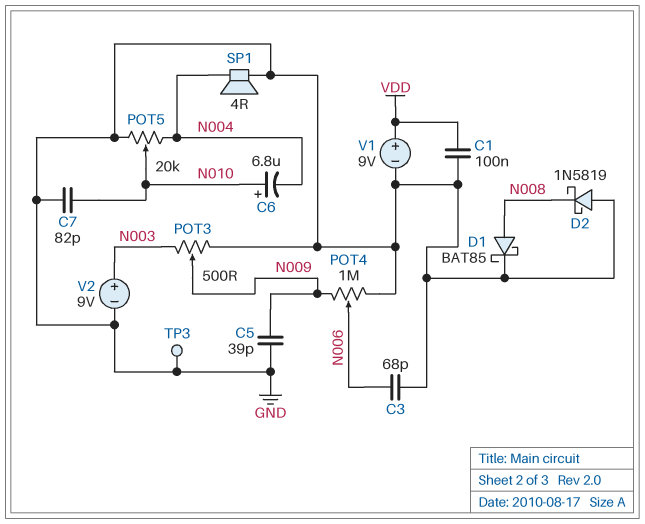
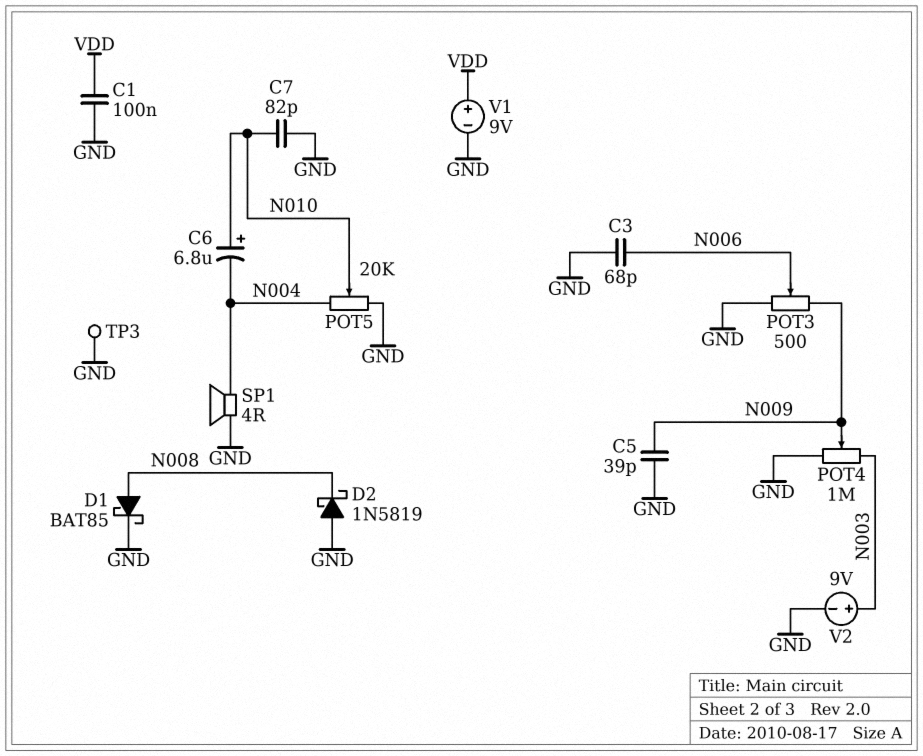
POT3: 500 (GND, N003, wiper N009) -> 500 (GND, N009, wiper N006)
POT4: 1M (GND, N009, wiper N006) -> 1M (GND, N003, wiper N009)

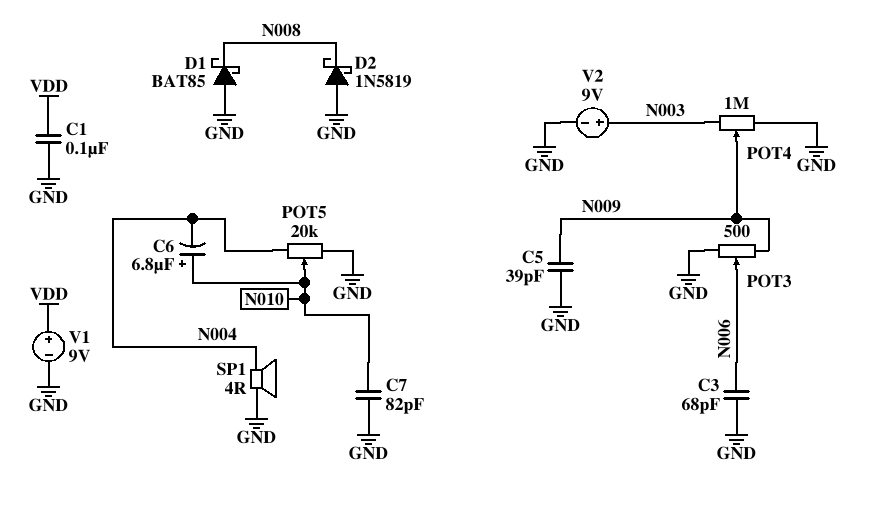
D1: schottky BAT85 (A N008, K GND) -> schottky BAT85 (A GND, K N008)
TP3: test point (GND) -> none

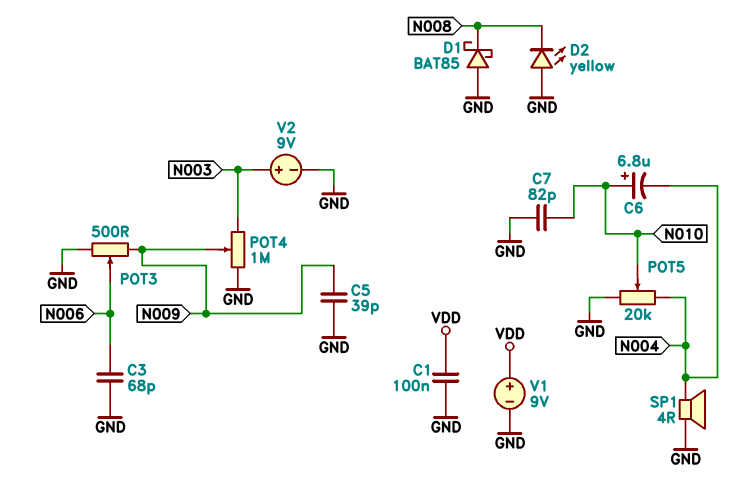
D2: schottky 1N5819 (A GND, K N008) -> LED yellow (A GND, K N008)

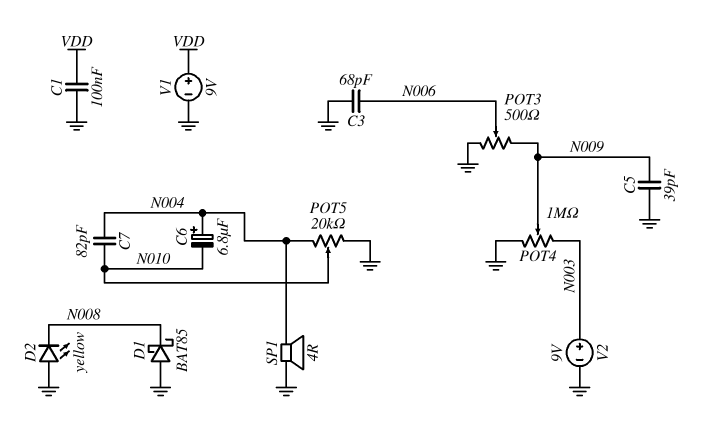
C6: 6.8uF (plus N010, minus N004) -> 6.8uF (plus N004, minus N010)
C7: 82pF (GND, N010) -> 82pF (N004, N010)

